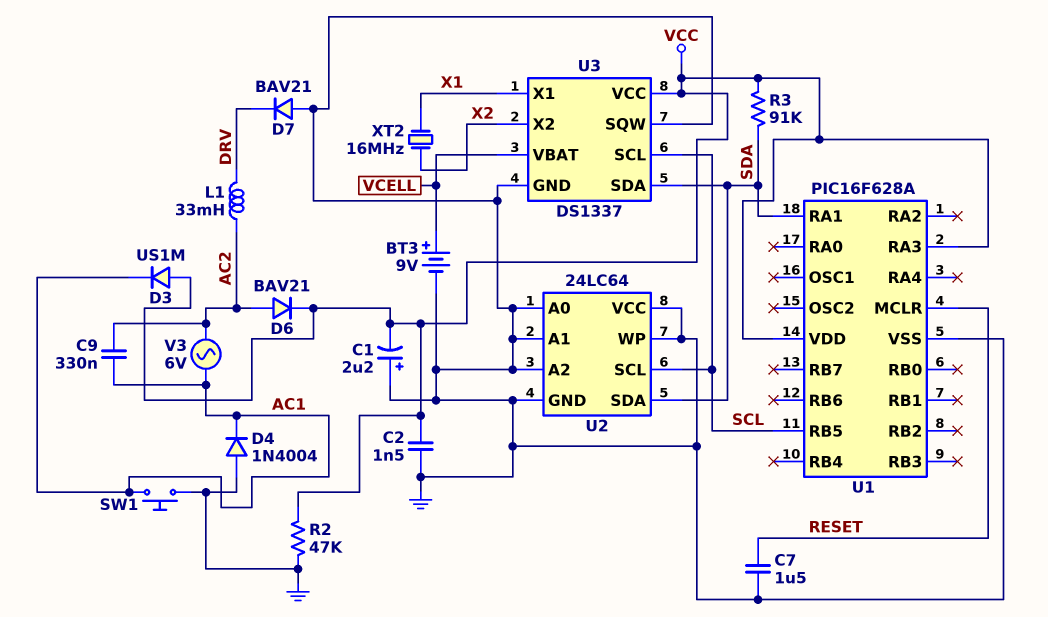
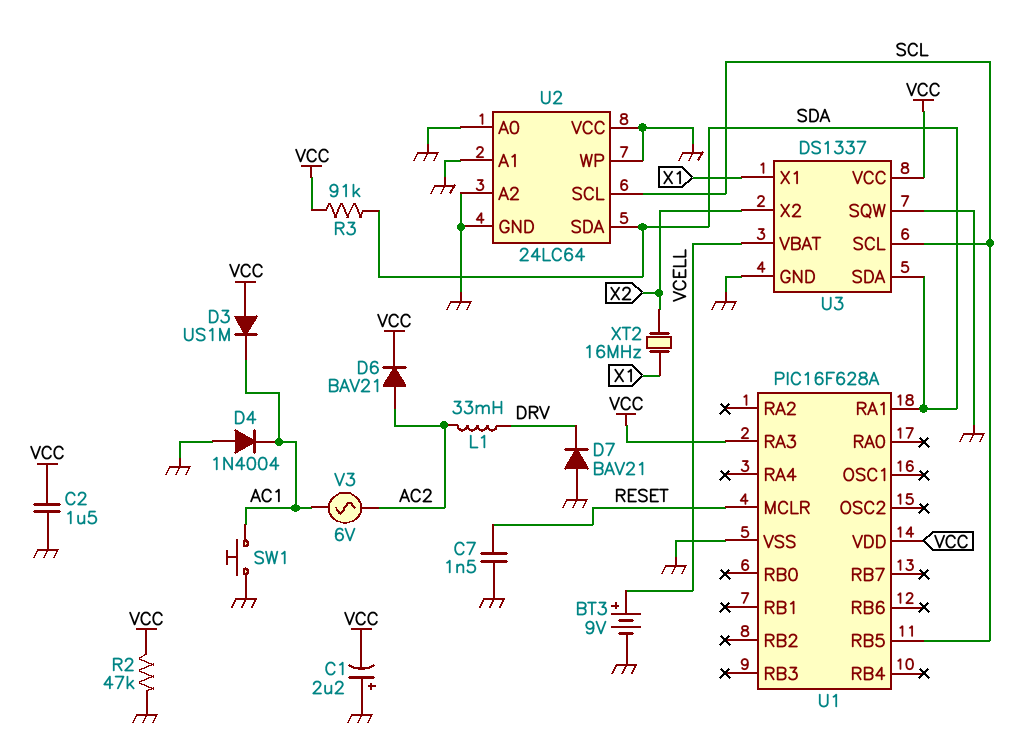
C2: 1.5nF (GND, VCC) -> 1.5uF (GND, VCC)
C7: 1.5uF (GND, RESET) -> 1.5nF (GND, RESET)
C9: 330nF (AC1, AC2) -> none

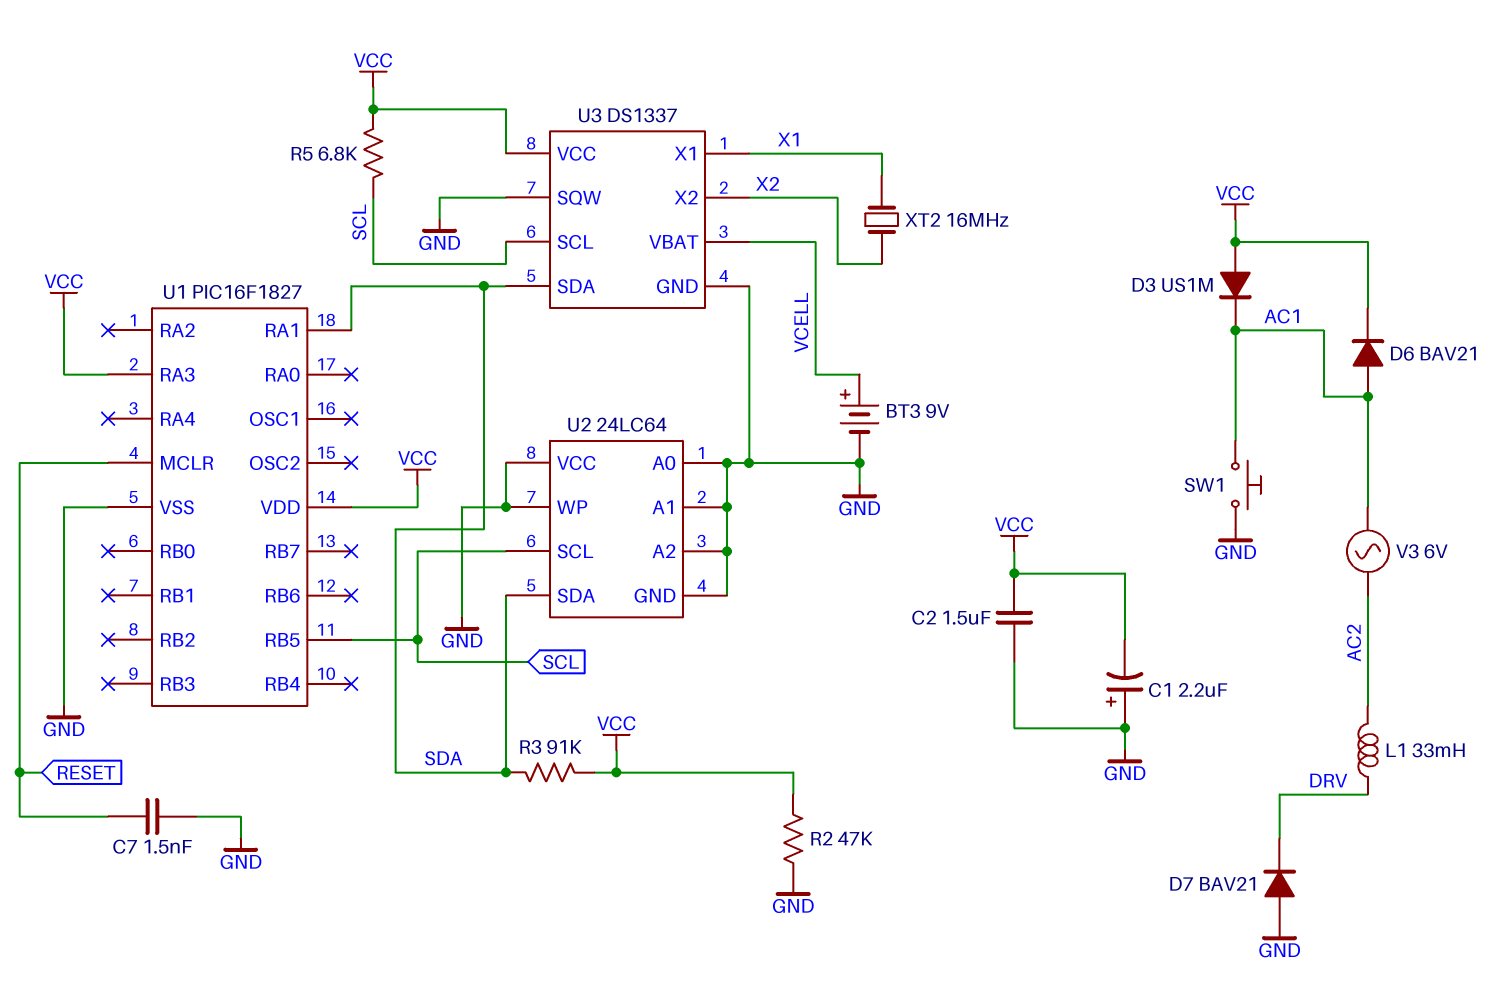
D4: diode 1N4004 (A GND, K AC1) -> none
D6: diode BAV21 (A AC2, K VCC) -> diode BAV21 (A AC1, K VCC)
R5: none -> 6.8k (SCL, VCC)
U1: PIC16F628A -> PIC16F1827

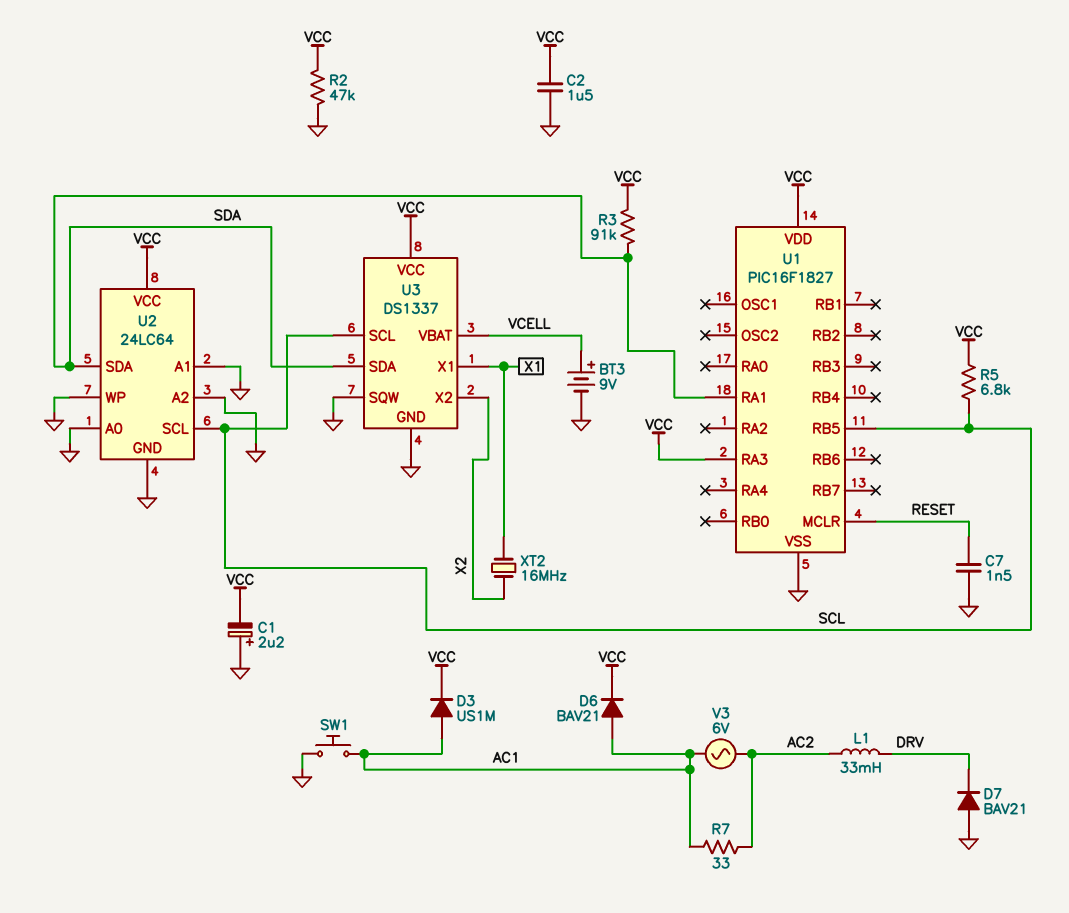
D3: diode US1M (A VCC, K AC1) -> diode US1M (A AC1, K VCC)
R7: none -> 33 (AC1, AC2)
U2 pin VCC: GND -> VCC

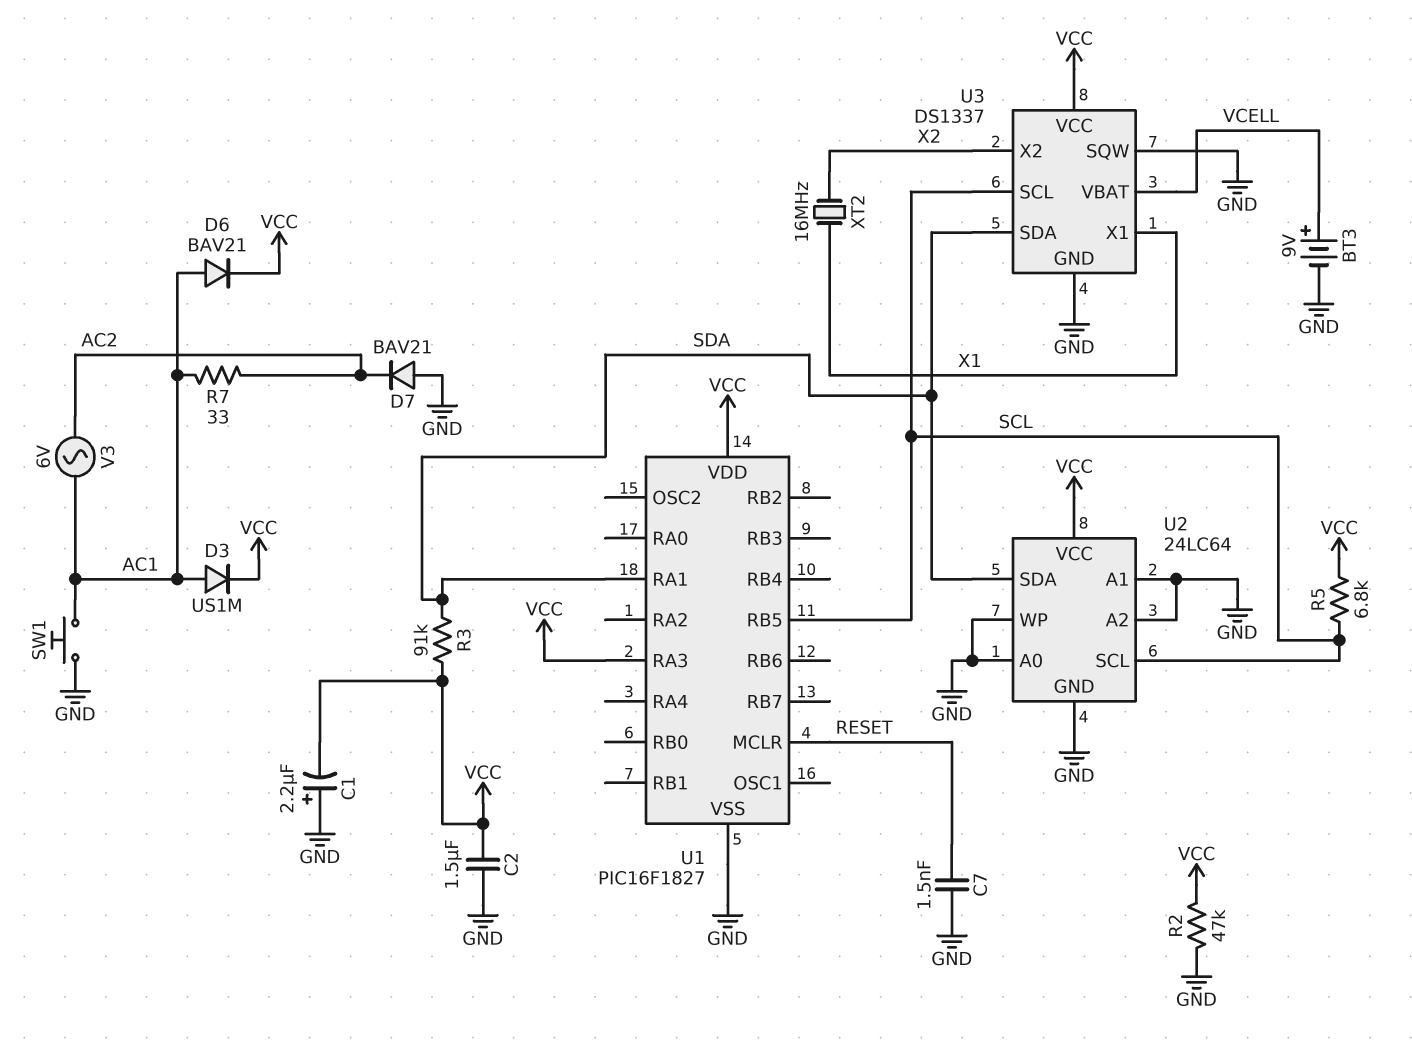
D7: diode BAV21 (A GND, K DRV) -> diode BAV21 (A GND, K AC2)
L1: 33mH (AC2, DRV) -> none

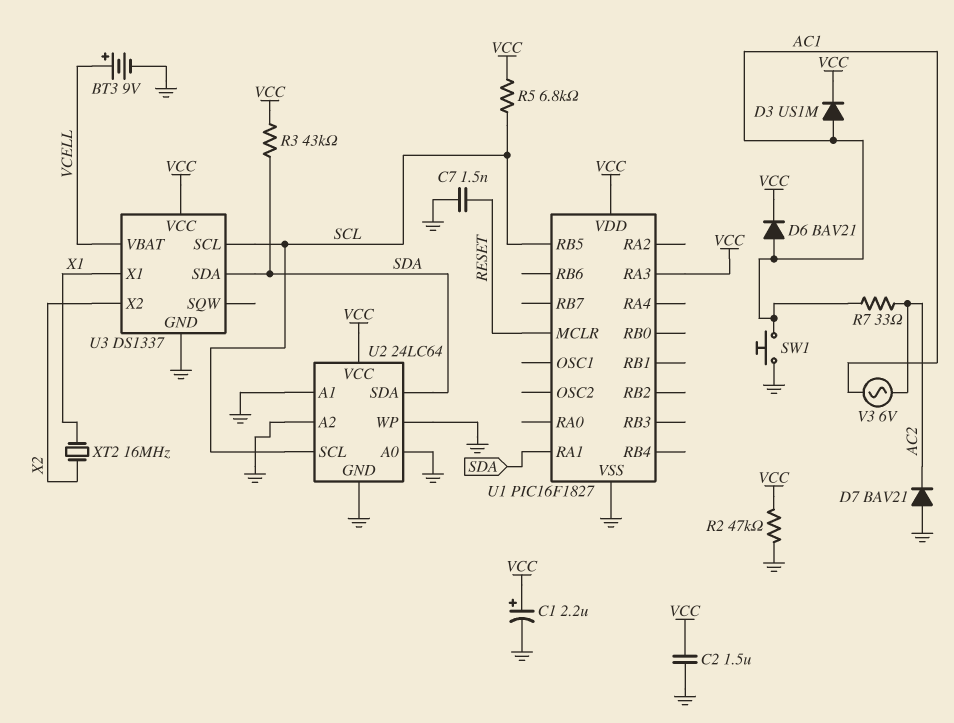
C1: 2.2uF (plus GND, minus VCC) -> 2.2uF (plus VCC, minus GND)
R3: 91k (SDA, VCC) -> 43k (SDA, VCC)
U3 pin SQW: GND -> none

